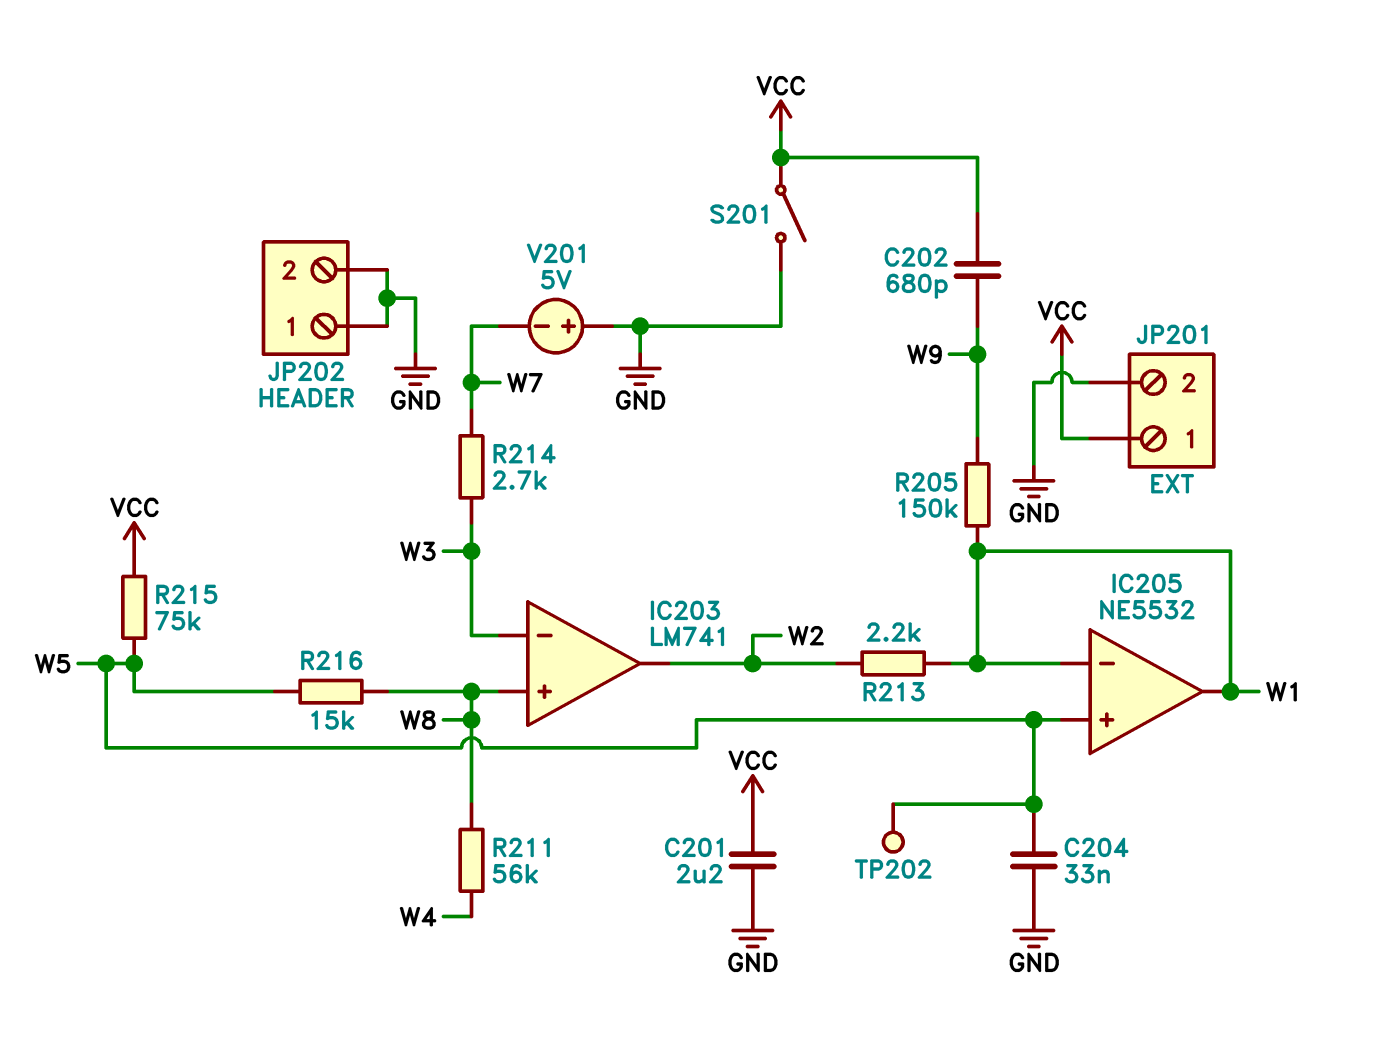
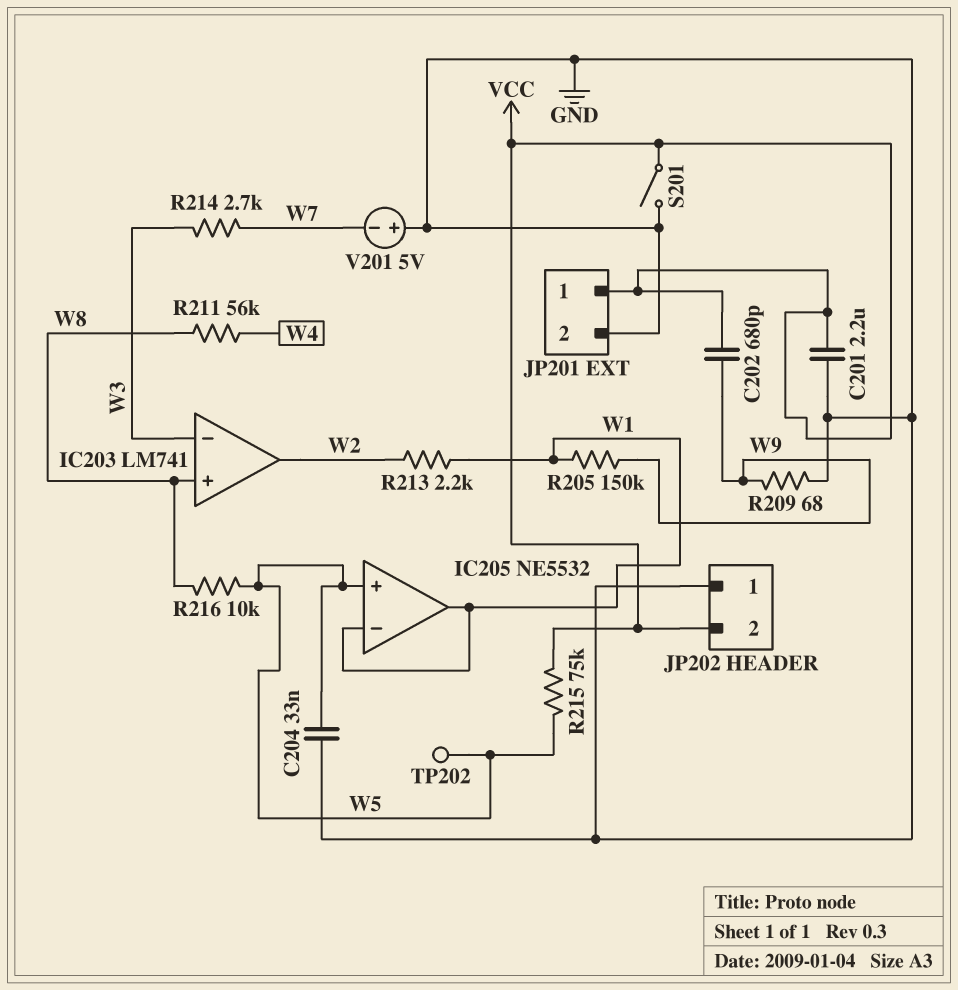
JP202 pin 2: GND -> VCC
R209: none -> 68 (GND, W9)
R216: 15k (W5, W8) -> 10k (W5, W8)

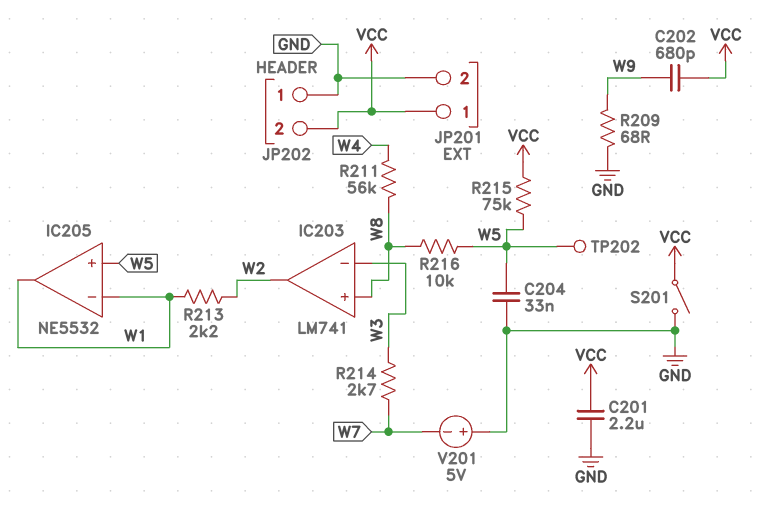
R205: 150k (W1, W9) -> none

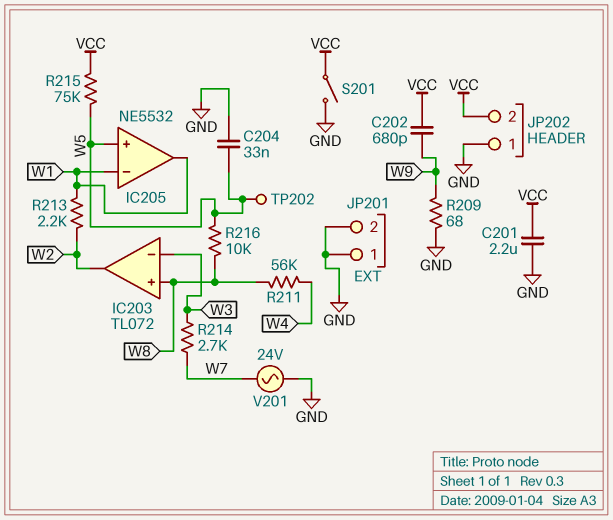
IC203: LM741 -> TL072
JP201 pin 1: VCC -> GND
V201: 5V (plus GND, minus W7) -> AC 24V (GND, W7)

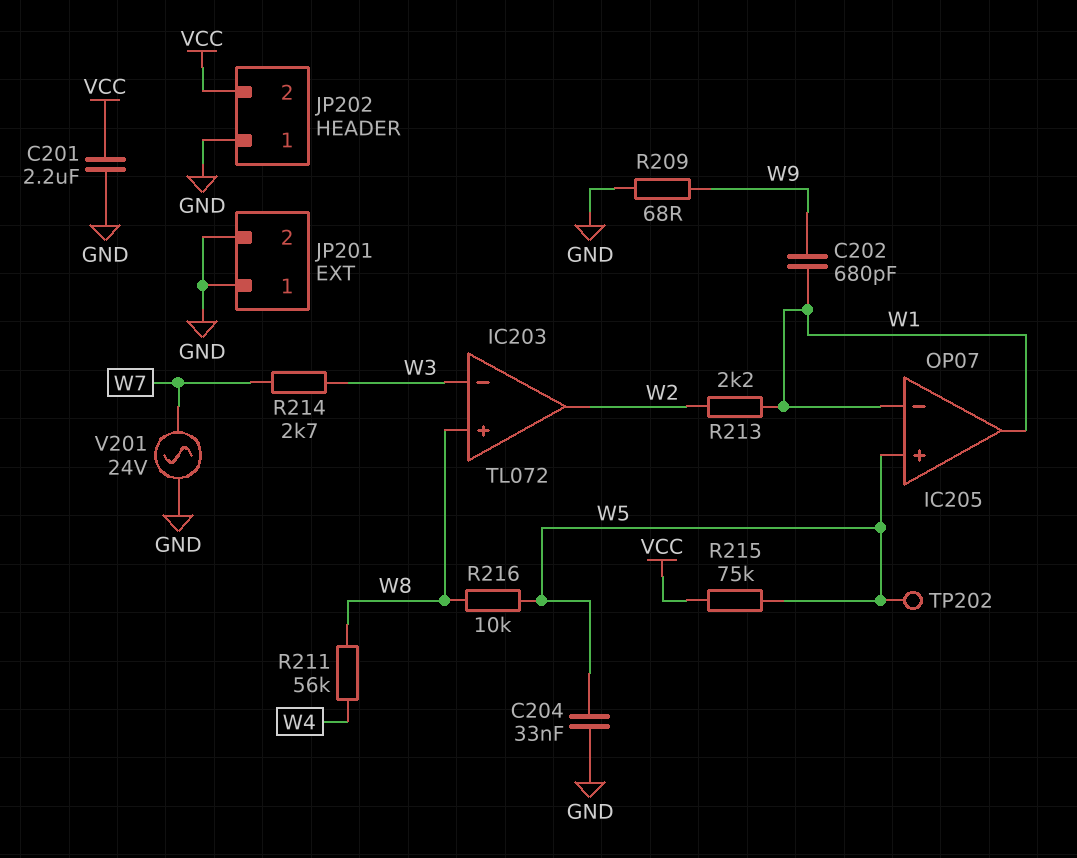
C202: 680pF (VCC, W9) -> 680pF (W1, W9)
IC205: NE5532 -> OP07
S201: switch (GND, VCC) -> none

